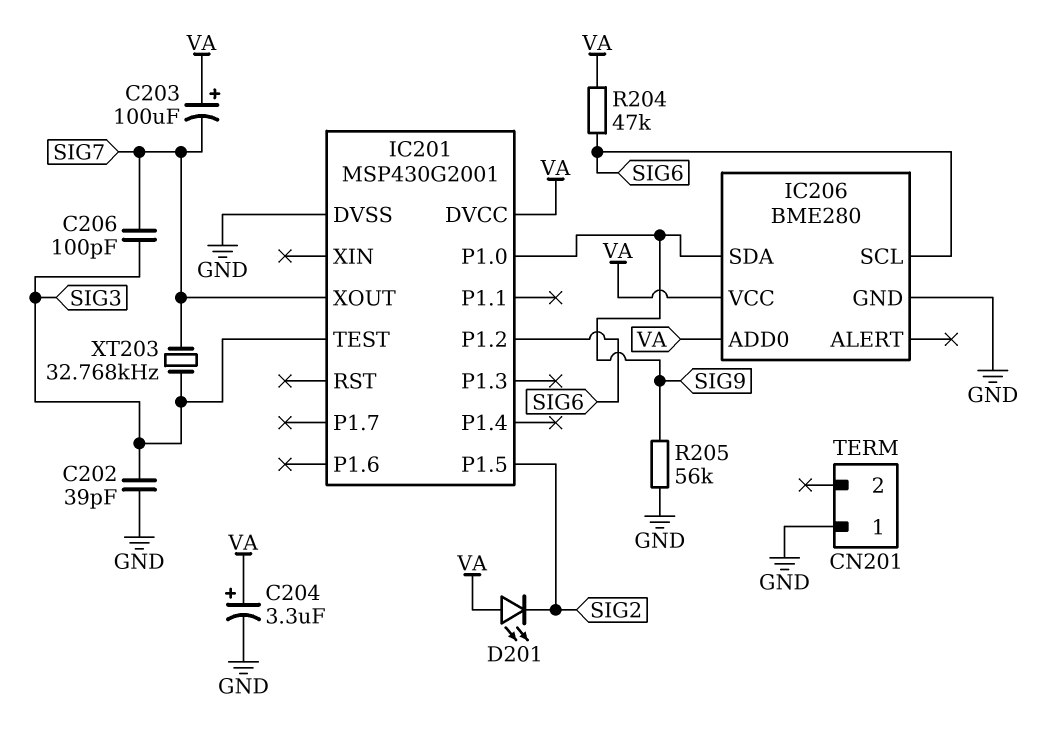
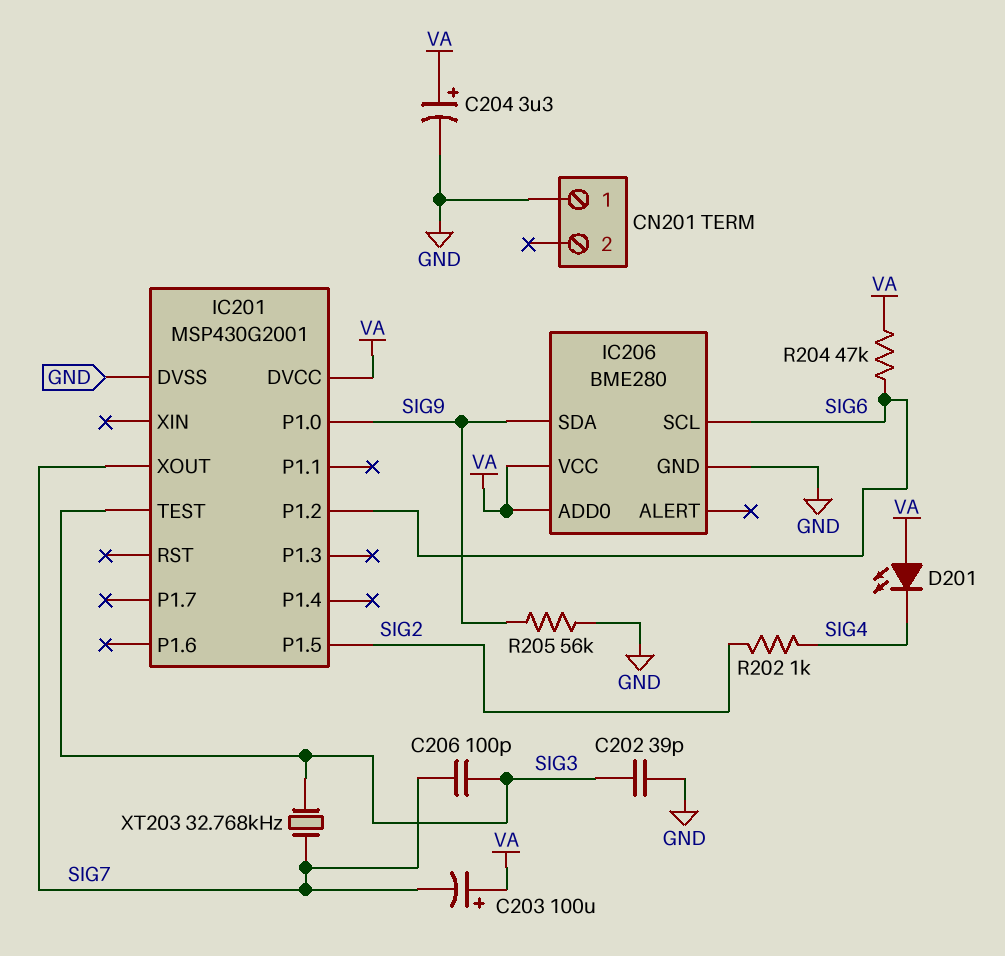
D201: LED (A VA, K SIG2) -> LED (A VA, K SIG4)
R202: none -> 1k (SIG2, SIG4)

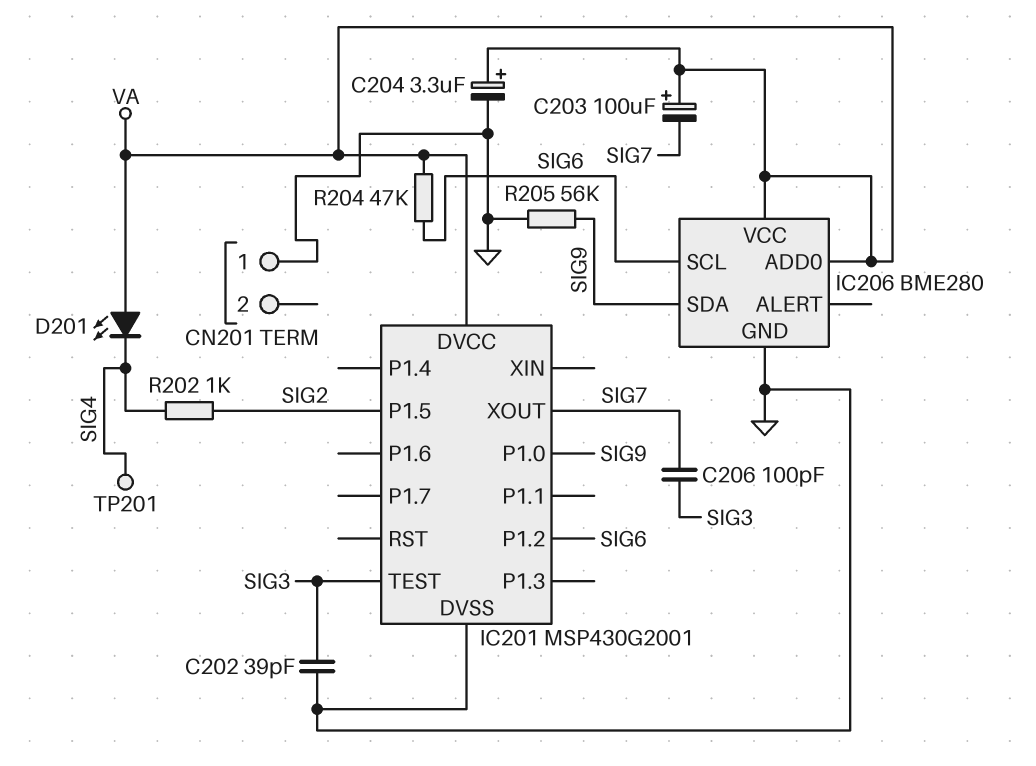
TP201: none -> test point (SIG4)
XT203: 32.768kHz (SIG3, SIG7) -> none

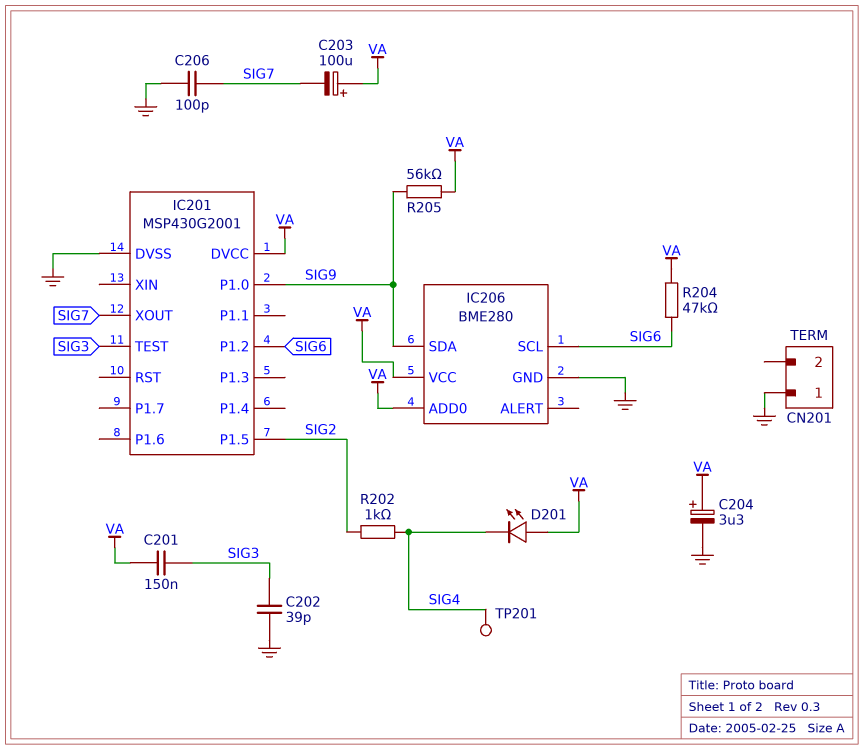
C201: none -> 150nF (SIG3, VA)
C206: 100pF (SIG3, SIG7) -> 100pF (GND, SIG7)
R205: 56k (GND, SIG9) -> 56k (SIG9, VA)

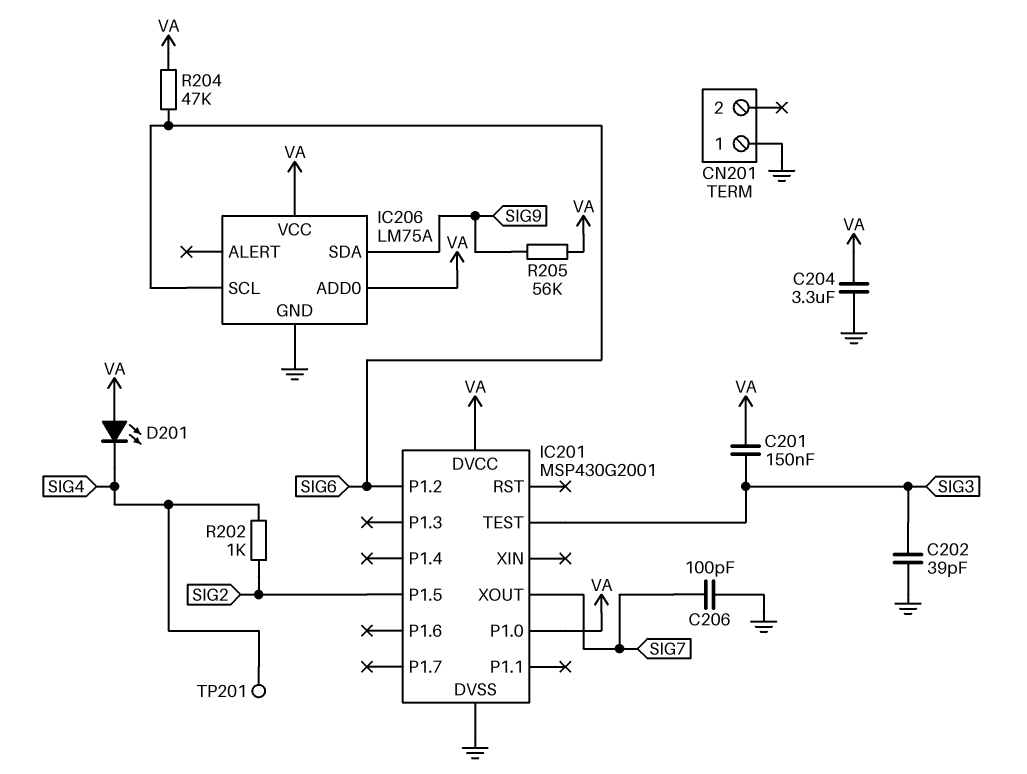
C203: 100uF (plus VA, minus SIG7) -> none
C204: 3.3uF (plus VA, minus GND) -> 3.3uF (GND, VA)
IC201 pin P1.0: SIG9 -> VA
IC206: BME280 -> LM75A

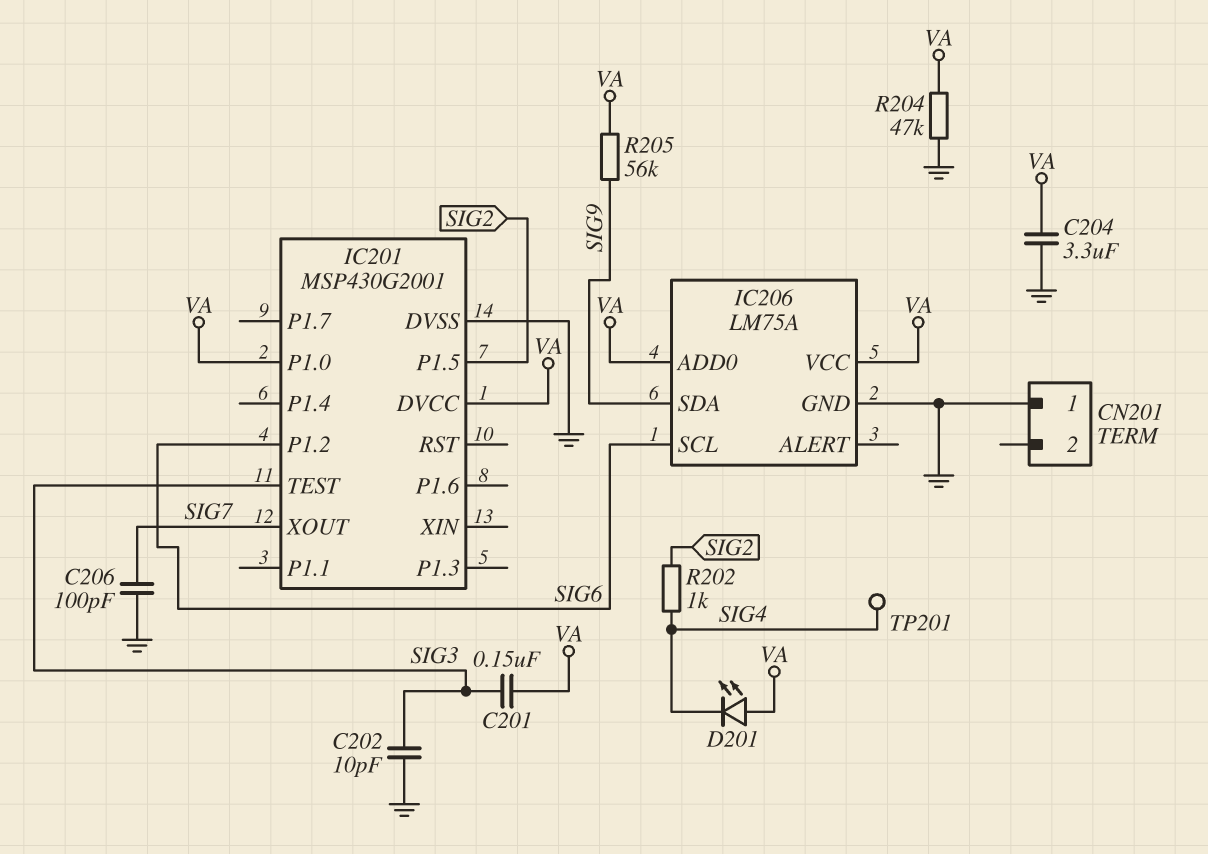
C202: 39pF (GND, SIG3) -> 10pF (GND, SIG3)
R204: 47k (SIG6, VA) -> 47k (GND, VA)

